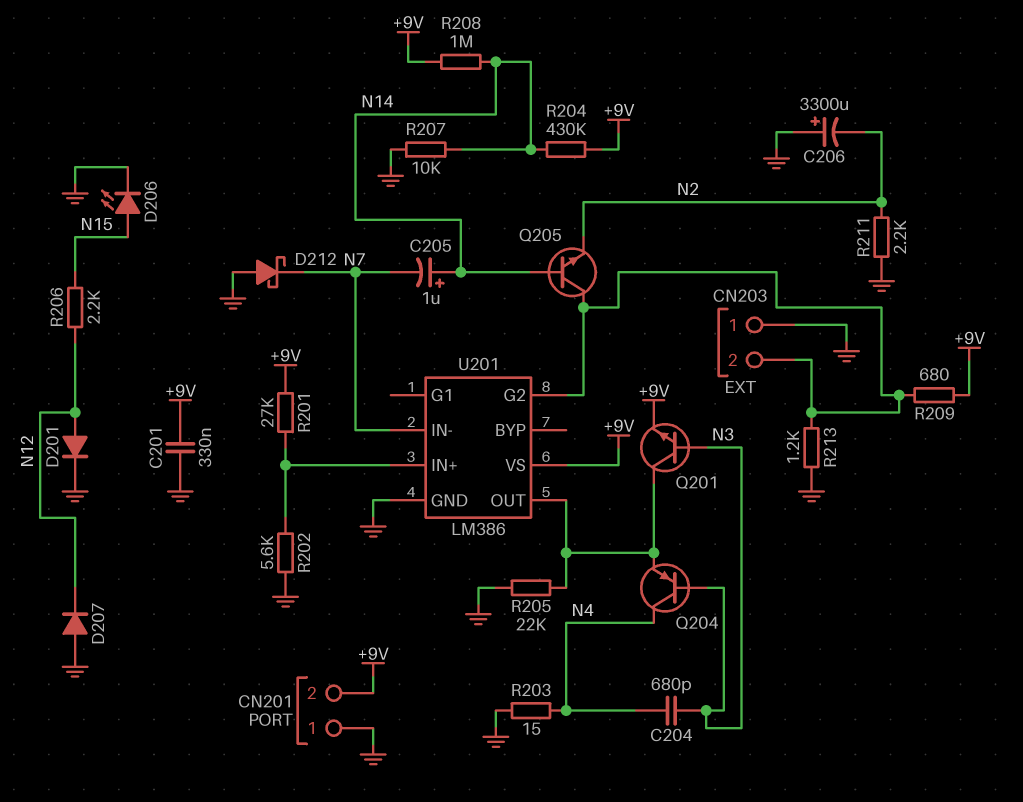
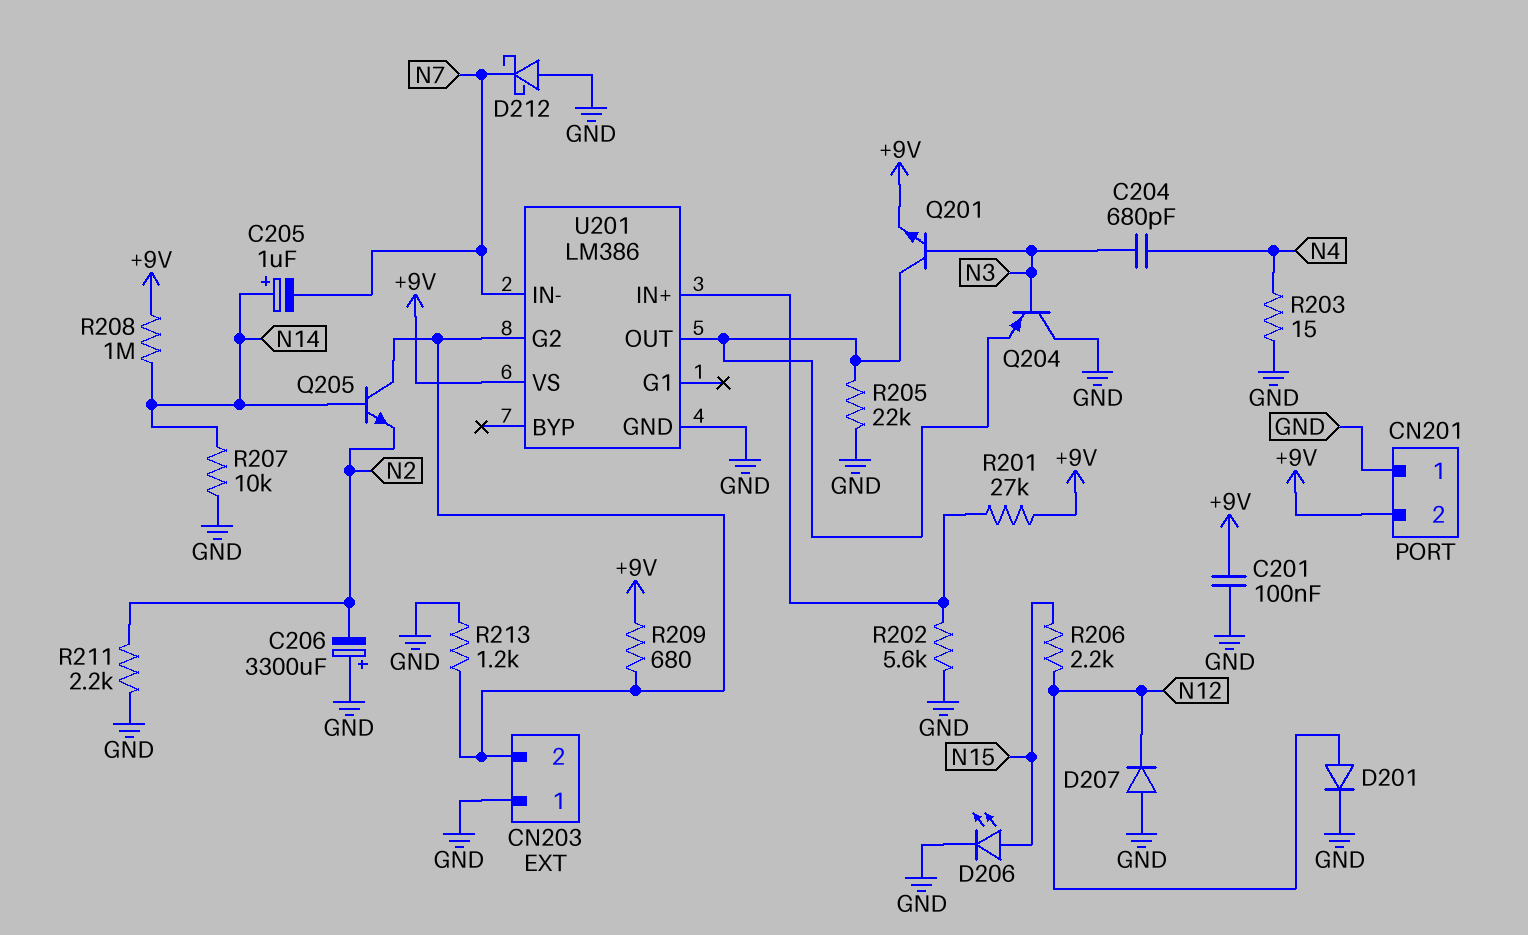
C201: 330nF (+9V, GND) -> 100nF (+9V, GND)
Q204: PNP (B N3, C N4, E U201/OUT) -> PNP (B N3, C GND, E U201/OUT)
R204: 430k (+9V, N14) -> none

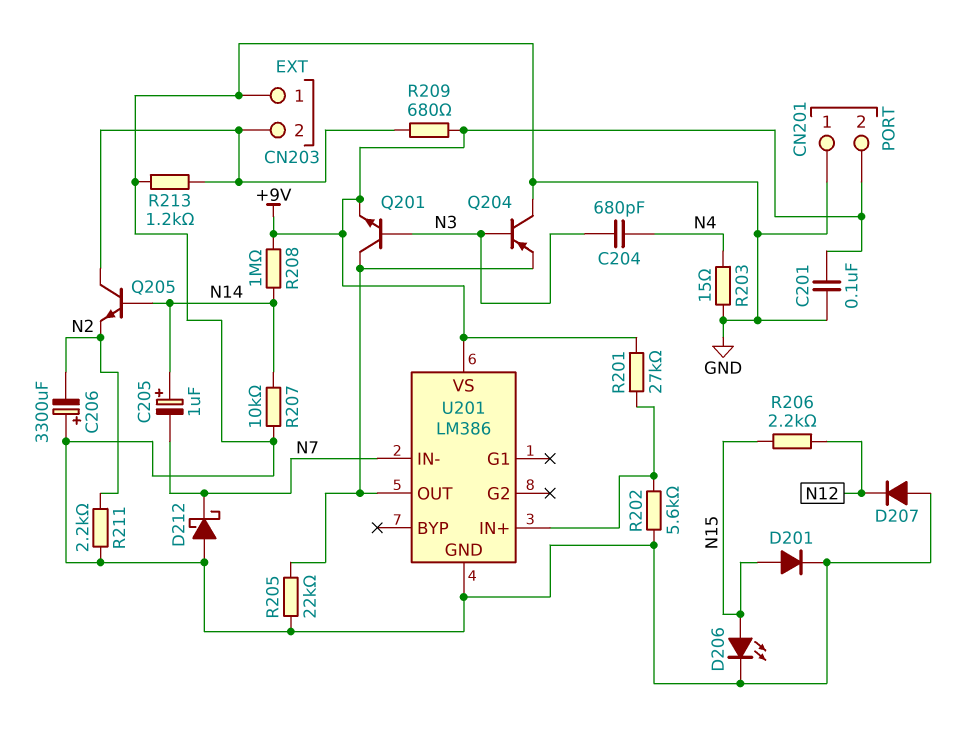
D201: diode (A N12, K GND) -> diode (A N15, K GND)
U201 pin G2: CN203/2 -> none

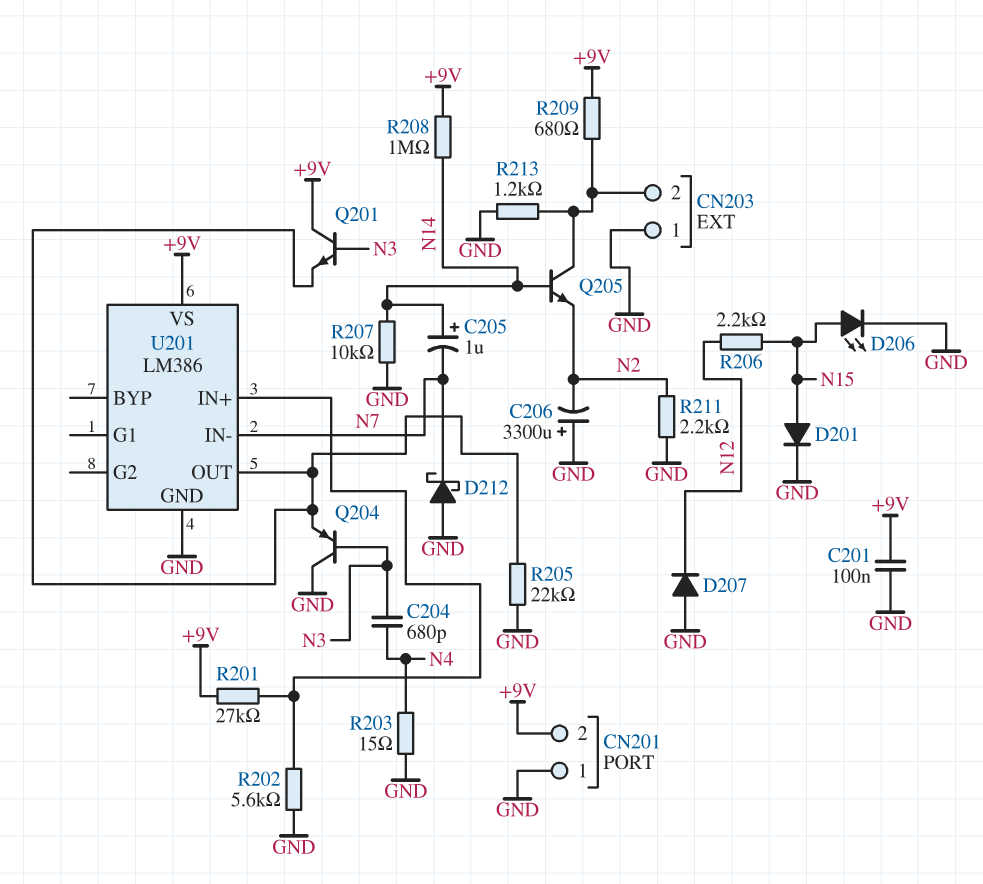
Q201: NPN (B N3, C U201/OUT, E +9V) -> NPN (B N3, C +9V, E U201/OUT)

